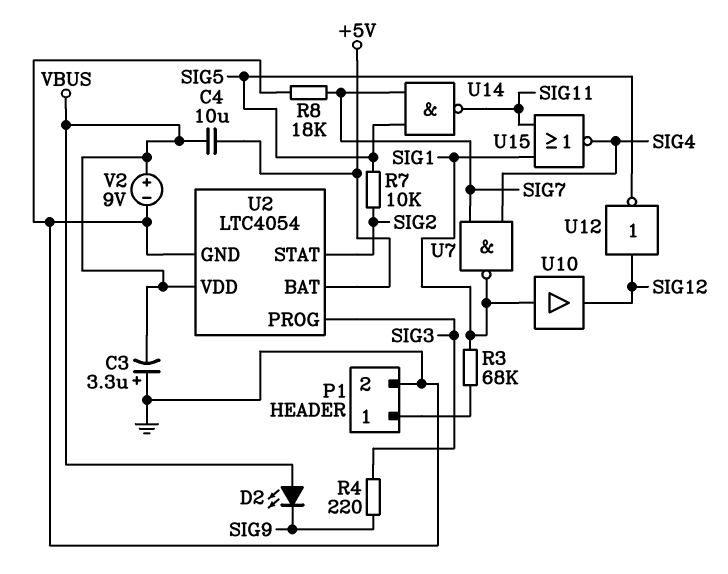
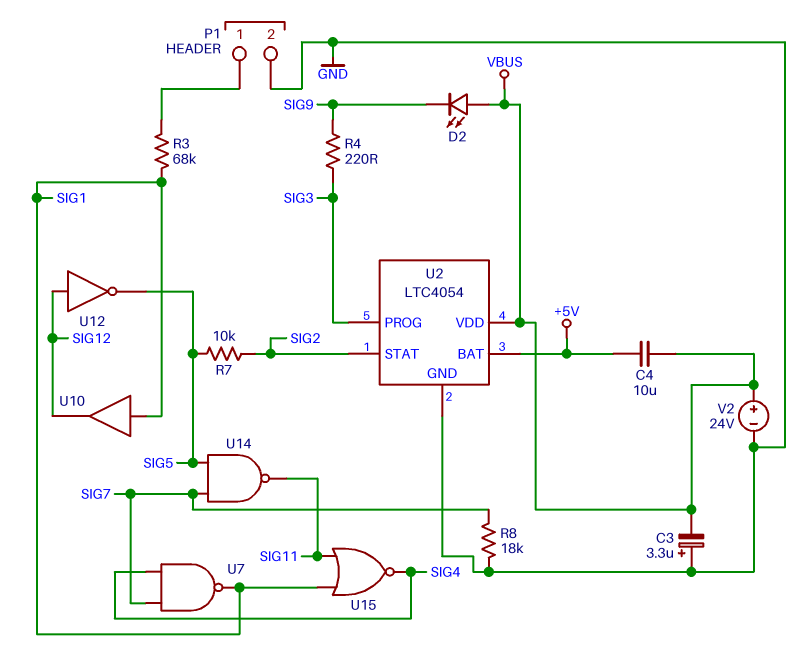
V2: 9V (plus VBUS, minus GND) -> 24V (plus VBUS, minus GND)

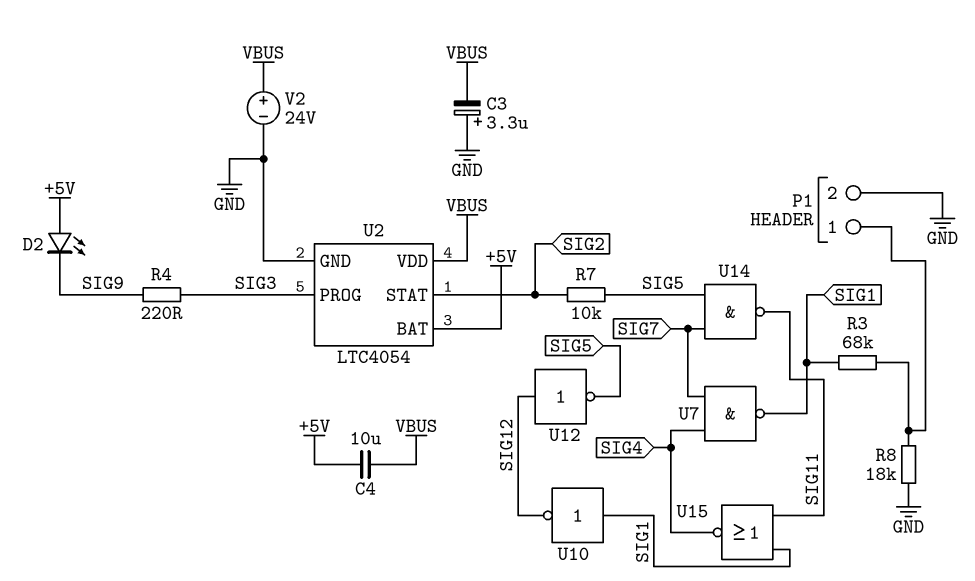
D2: LED (A VBUS, K SIG9) -> LED (A +5V, K SIG9)
R8: 18k (GND, SIG7) -> 18k (GND, P1/1)
U10: buffer (in SIG1, out SIG12) -> NOT (in SIG1, out SIG12)

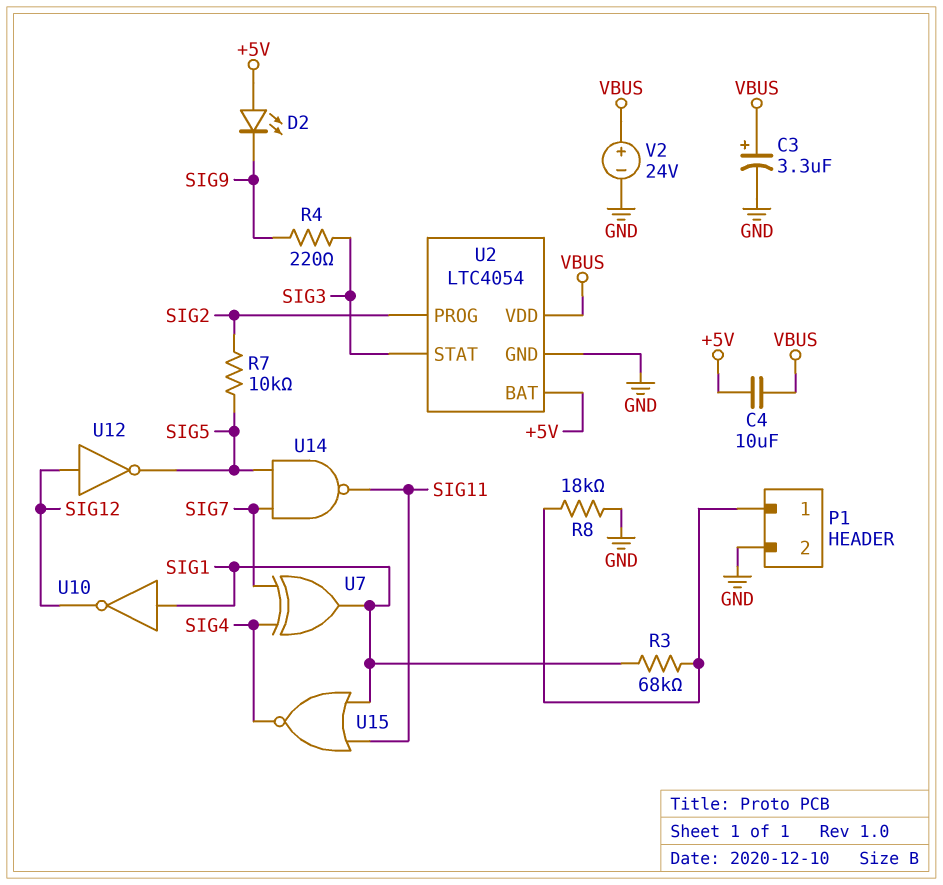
C3: 3.3uF (plus GND, minus VBUS) -> 3.3uF (plus VBUS, minus GND)
U2 pin PROG: SIG3 -> SIG2
U2 pin STAT: SIG2 -> SIG3
U7: NAND (in SIG4, in SIG7, out SIG1) -> XOR (in SIG4, in SIG7, out SIG1)

